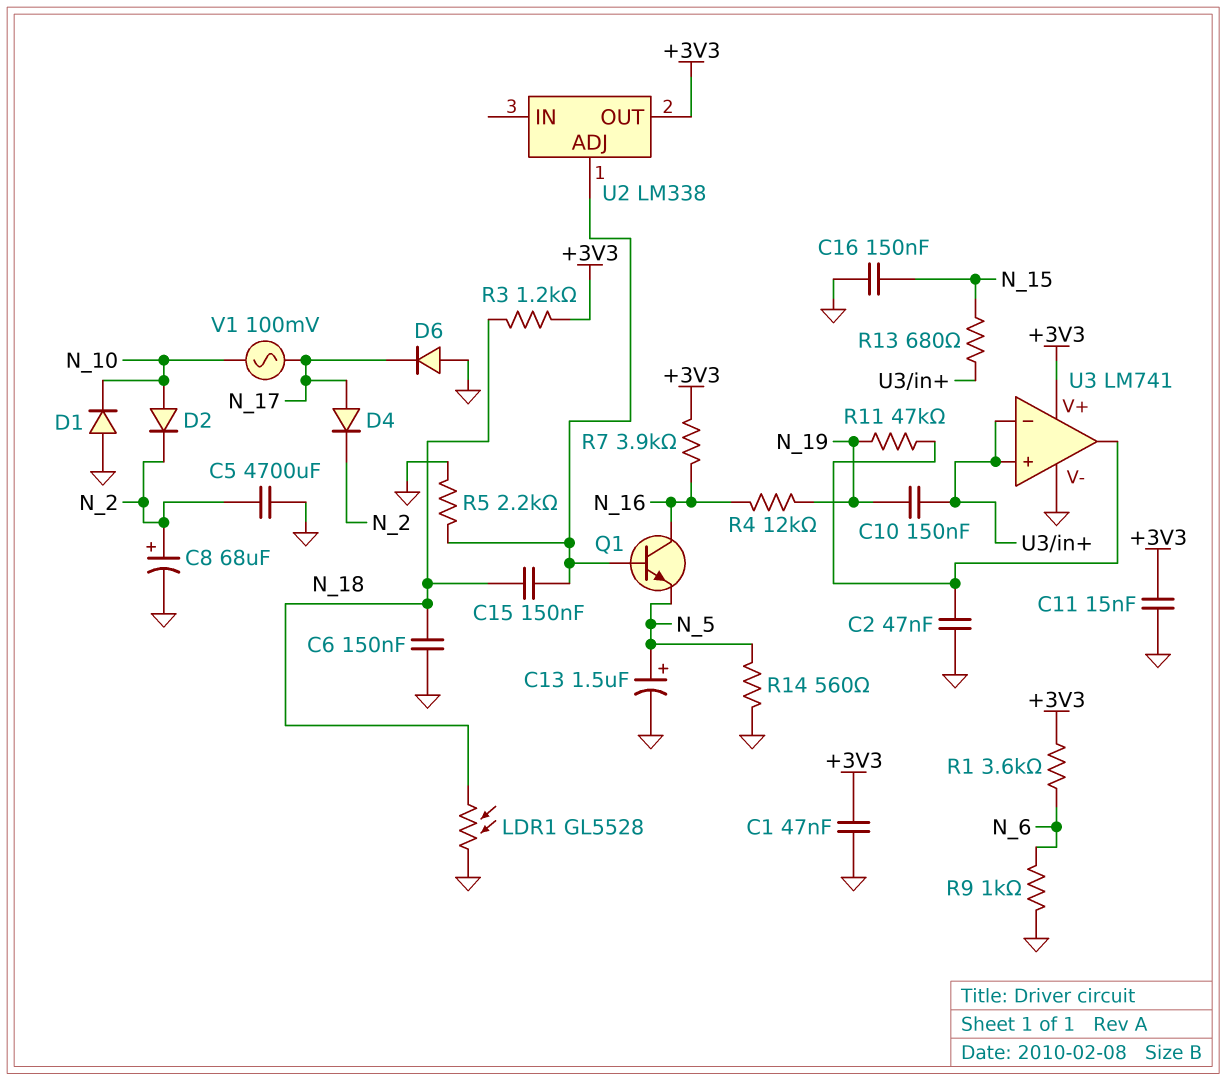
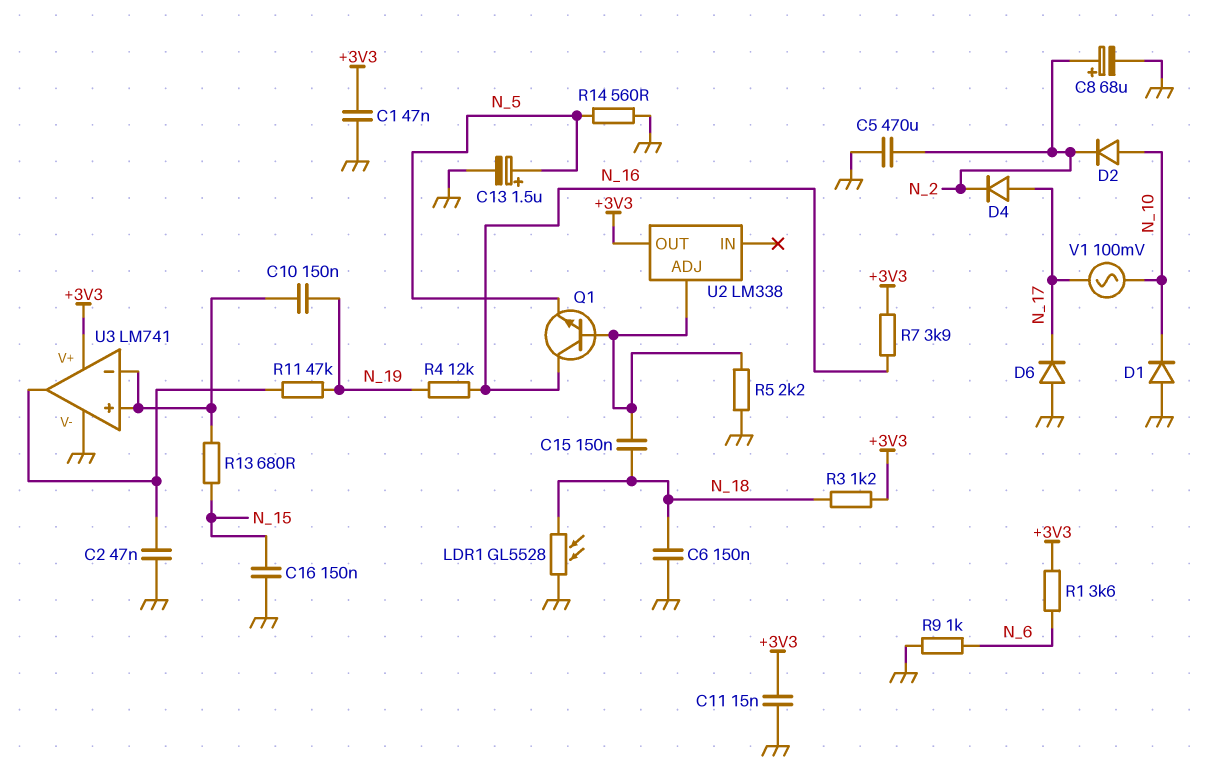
C5: 4700uF (GND, N_2) -> 470uF (GND, N_2)

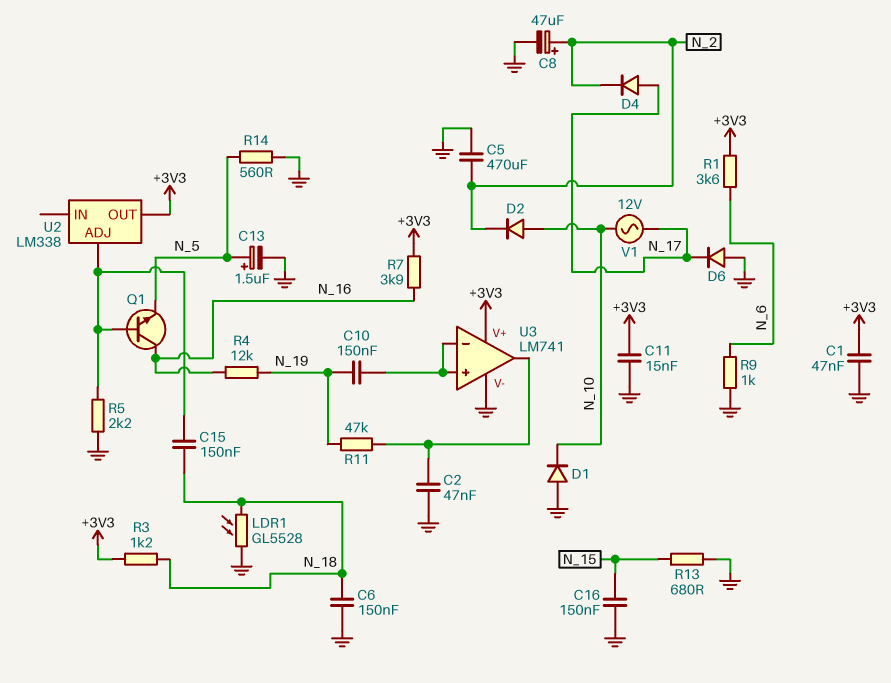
C8: 68uF (plus N_2, minus GND) -> 47uF (plus N_2, minus GND)
R13: 680 (N_15, U3/in+) -> 680 (GND, N_15)
V1: AC 100mV (N_10, N_17) -> AC 12V (N_10, N_17)

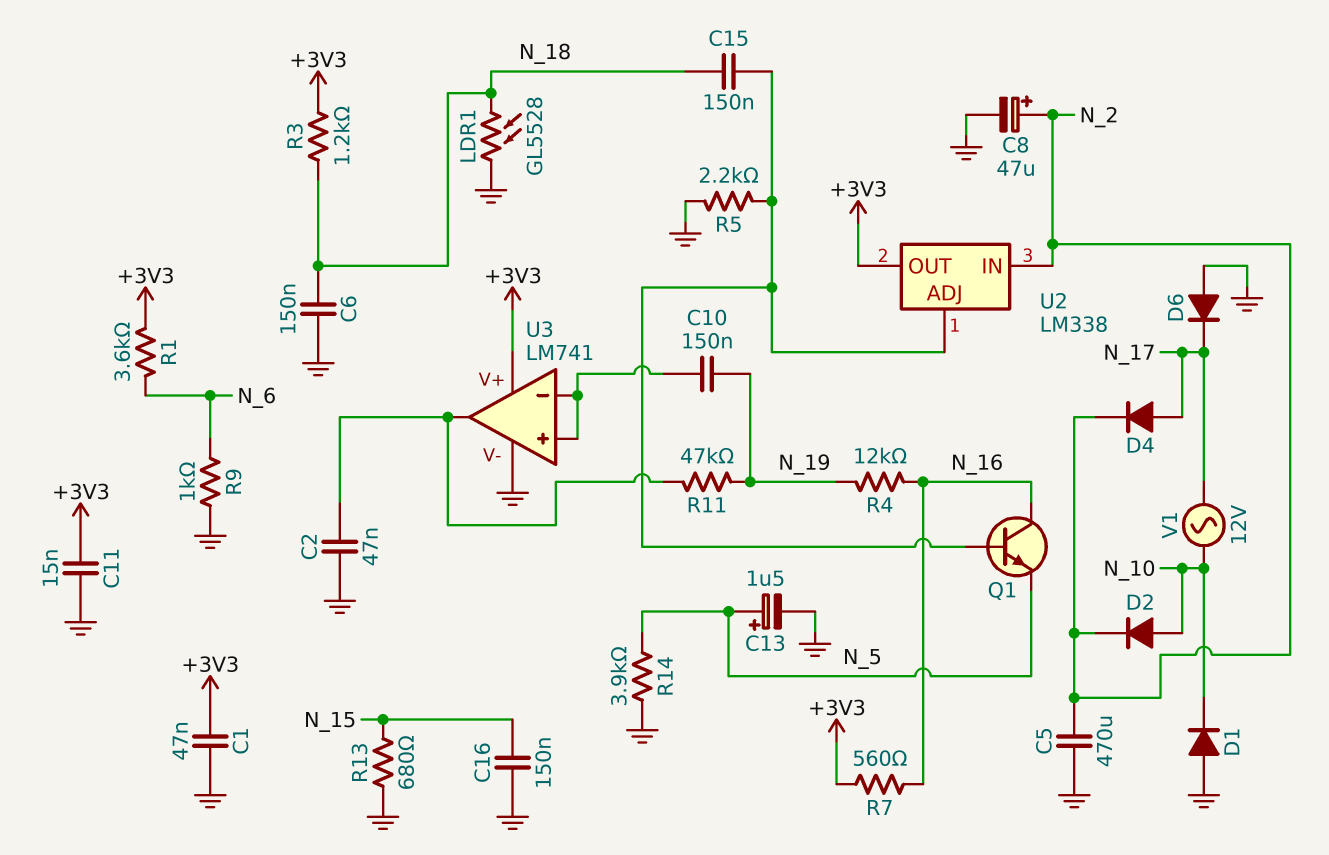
R7: 3.9k (+3V3, N_16) -> 560 (+3V3, N_16)
R14: 560 (GND, N_5) -> 3.9k (GND, N_5)
U2 pin IN: none -> N_2

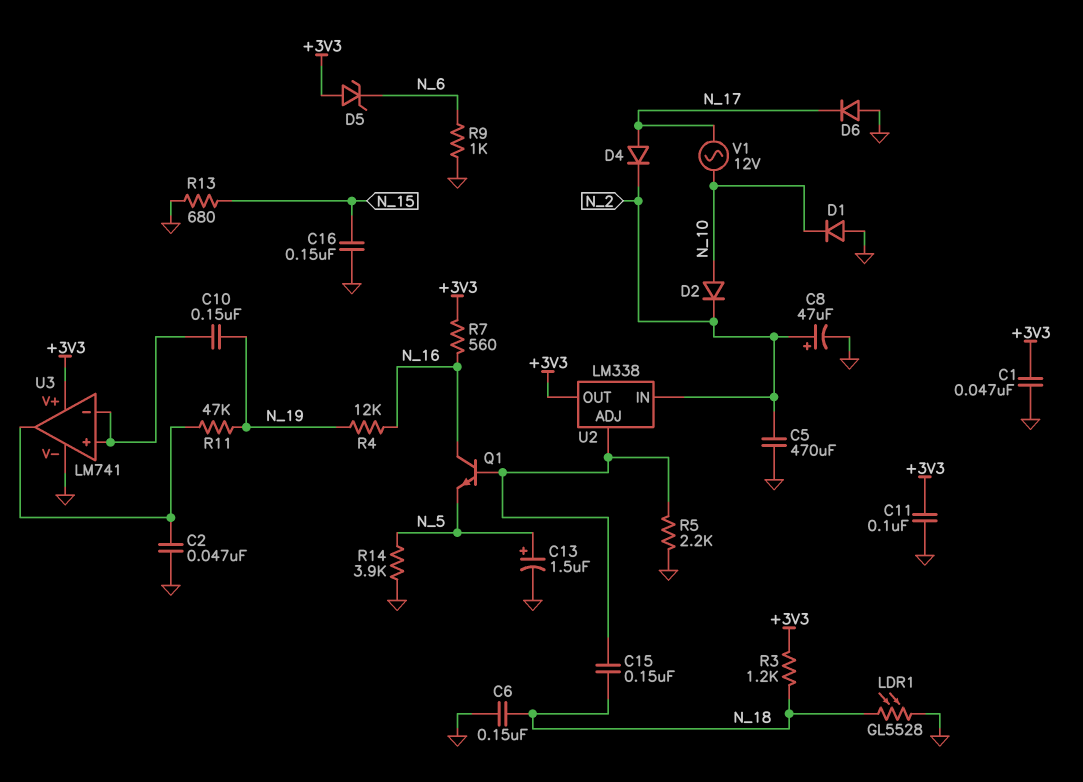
C11: 15nF (+3V3, GND) -> 100nF (+3V3, GND)
D5: none -> zener (A +3V3, K N_6)
R1: 3.6k (+3V3, N_6) -> none

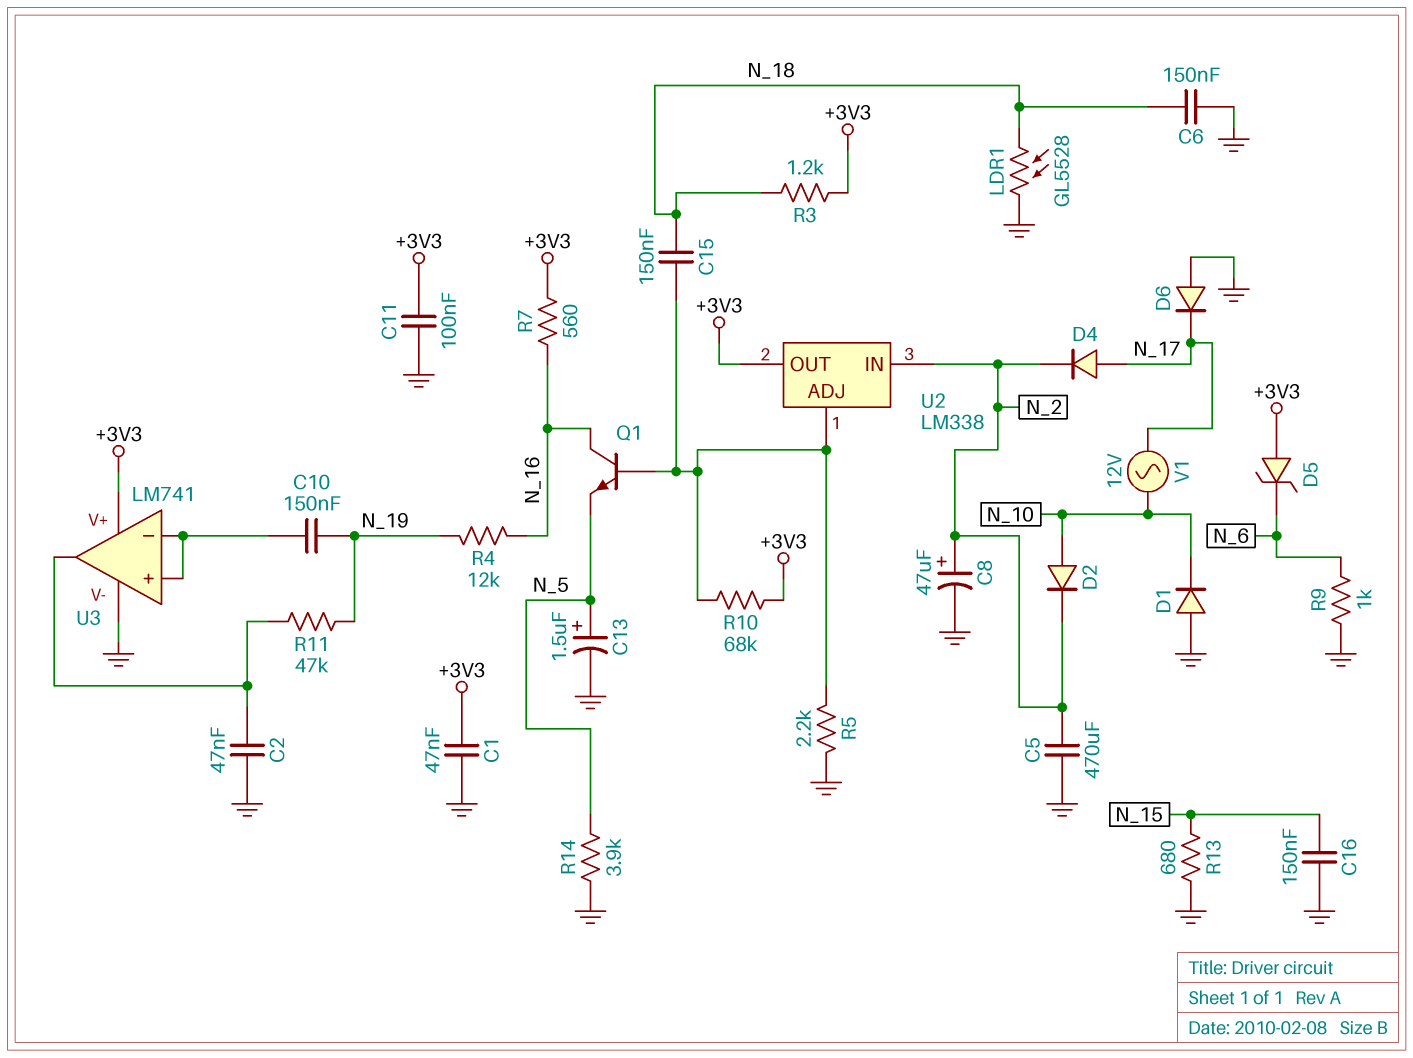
R10: none -> 68k (+3V3, U2/ADJ)

